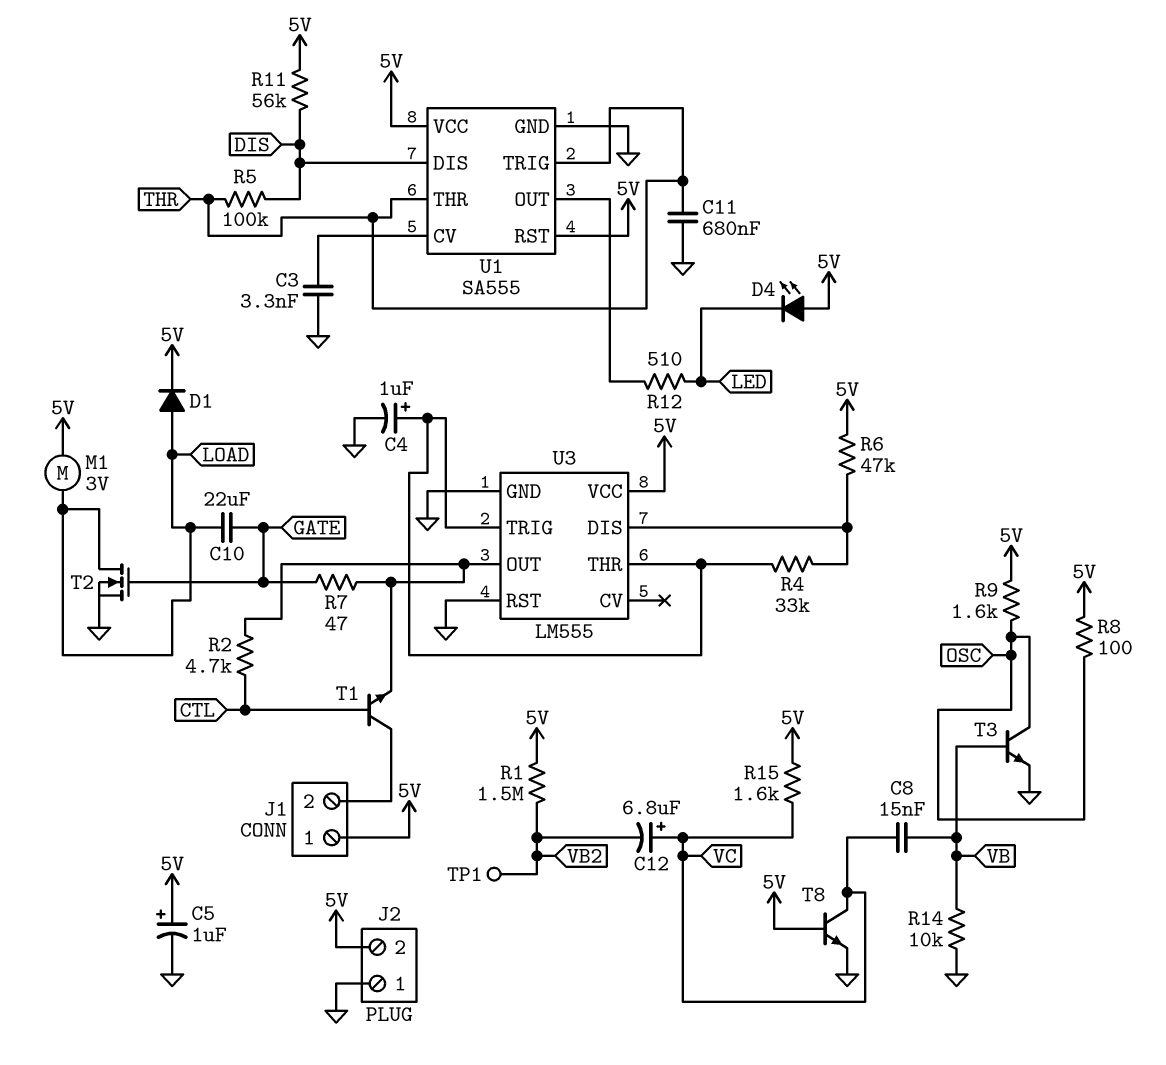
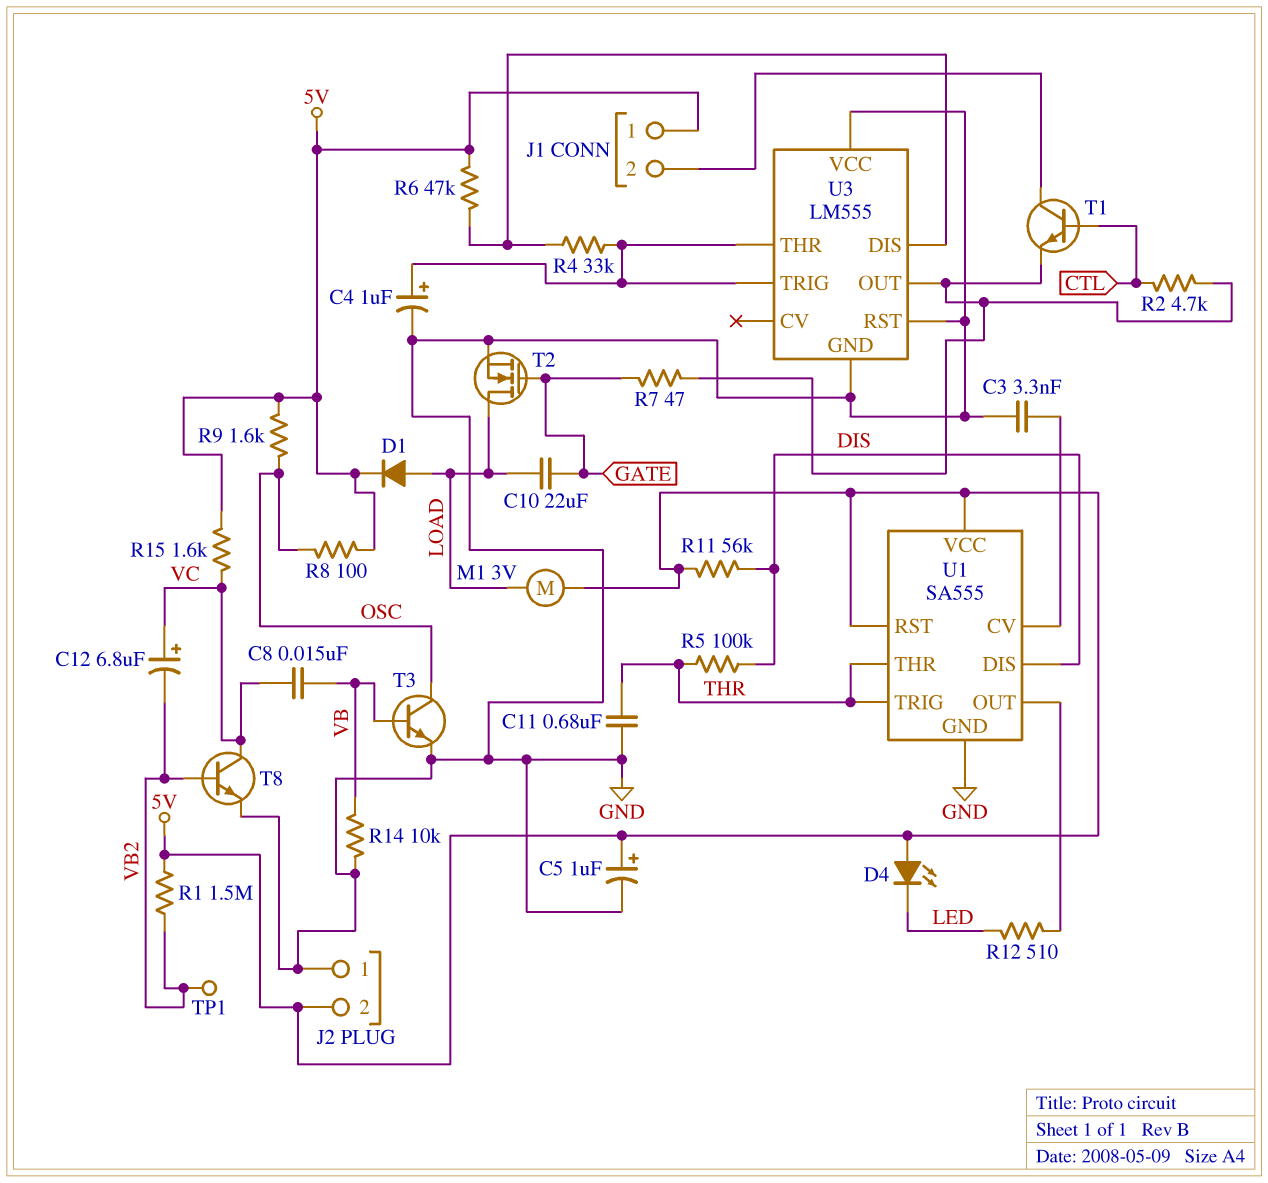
T8: NPN (B 5V, C VC, E GND) -> NPN (B VB2, C VC, E GND)
U3 pin VCC: 5V -> GND

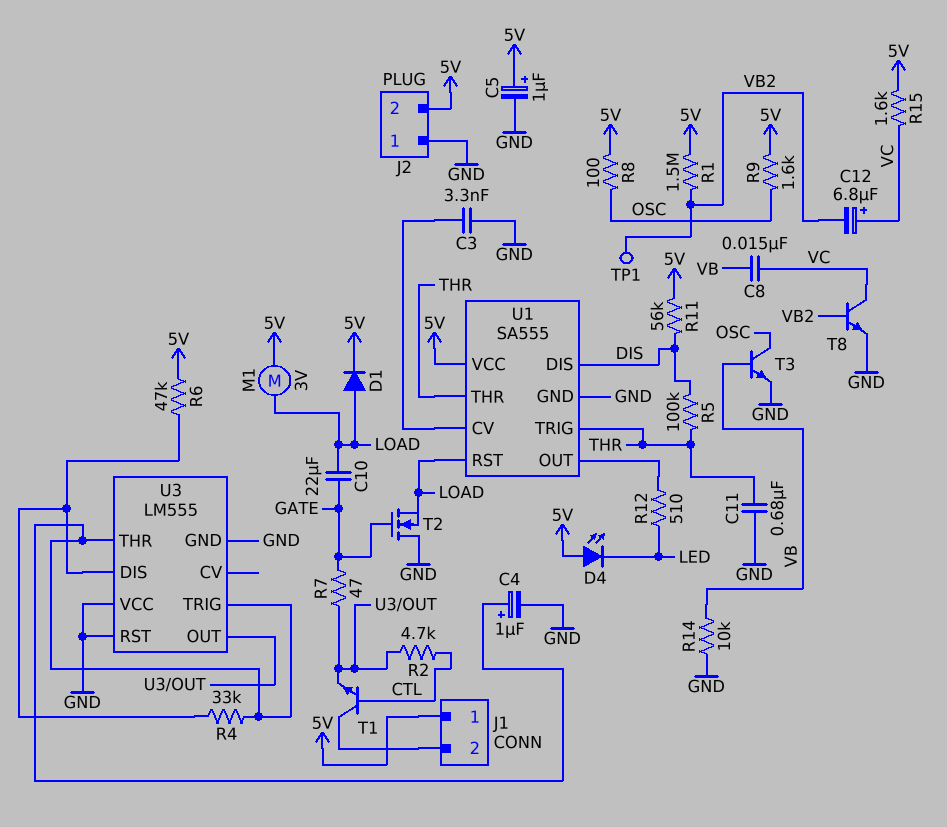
T2: NMOS (G GATE, D LOAD, S GND) -> NMOS (G GATE, D GND, S LOAD)
U1 pin RST: 5V -> LOAD

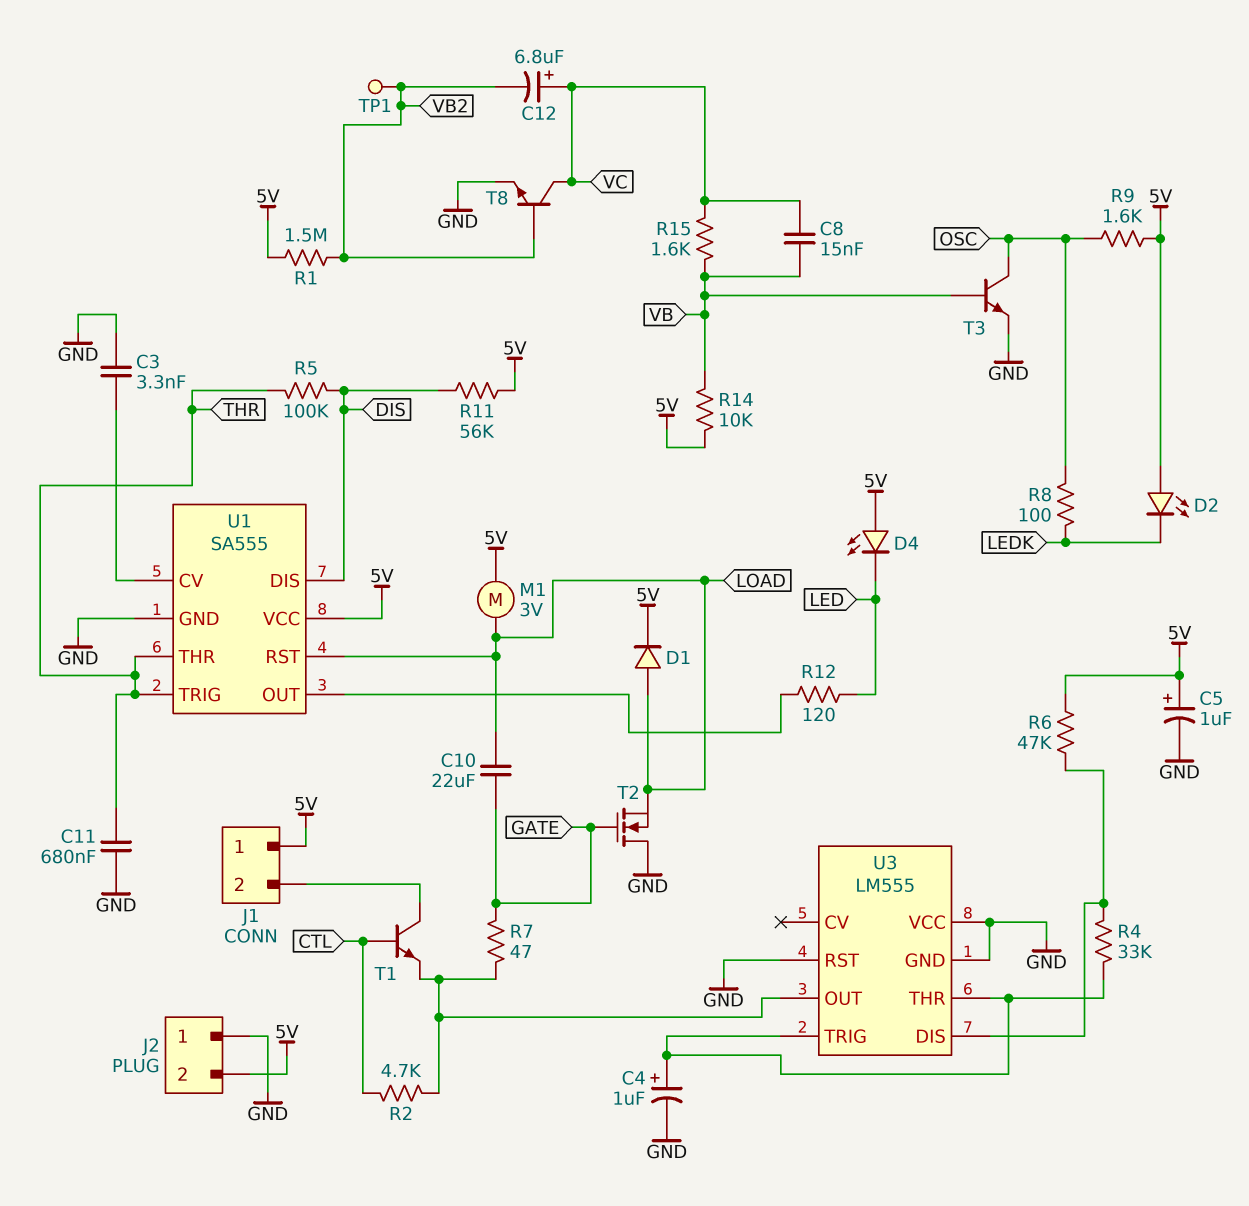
D2: none -> LED (A 5V, K LEDK)
R8: 100 (5V, OSC) -> 100 (LEDK, OSC)
R12: 510 (LED, U1/OUT) -> 120 (LED, U1/OUT)
R14: 10k (GND, VB) -> 10k (5V, VB)
R15: 1.6k (5V, VC) -> 1.6k (VB, VC)

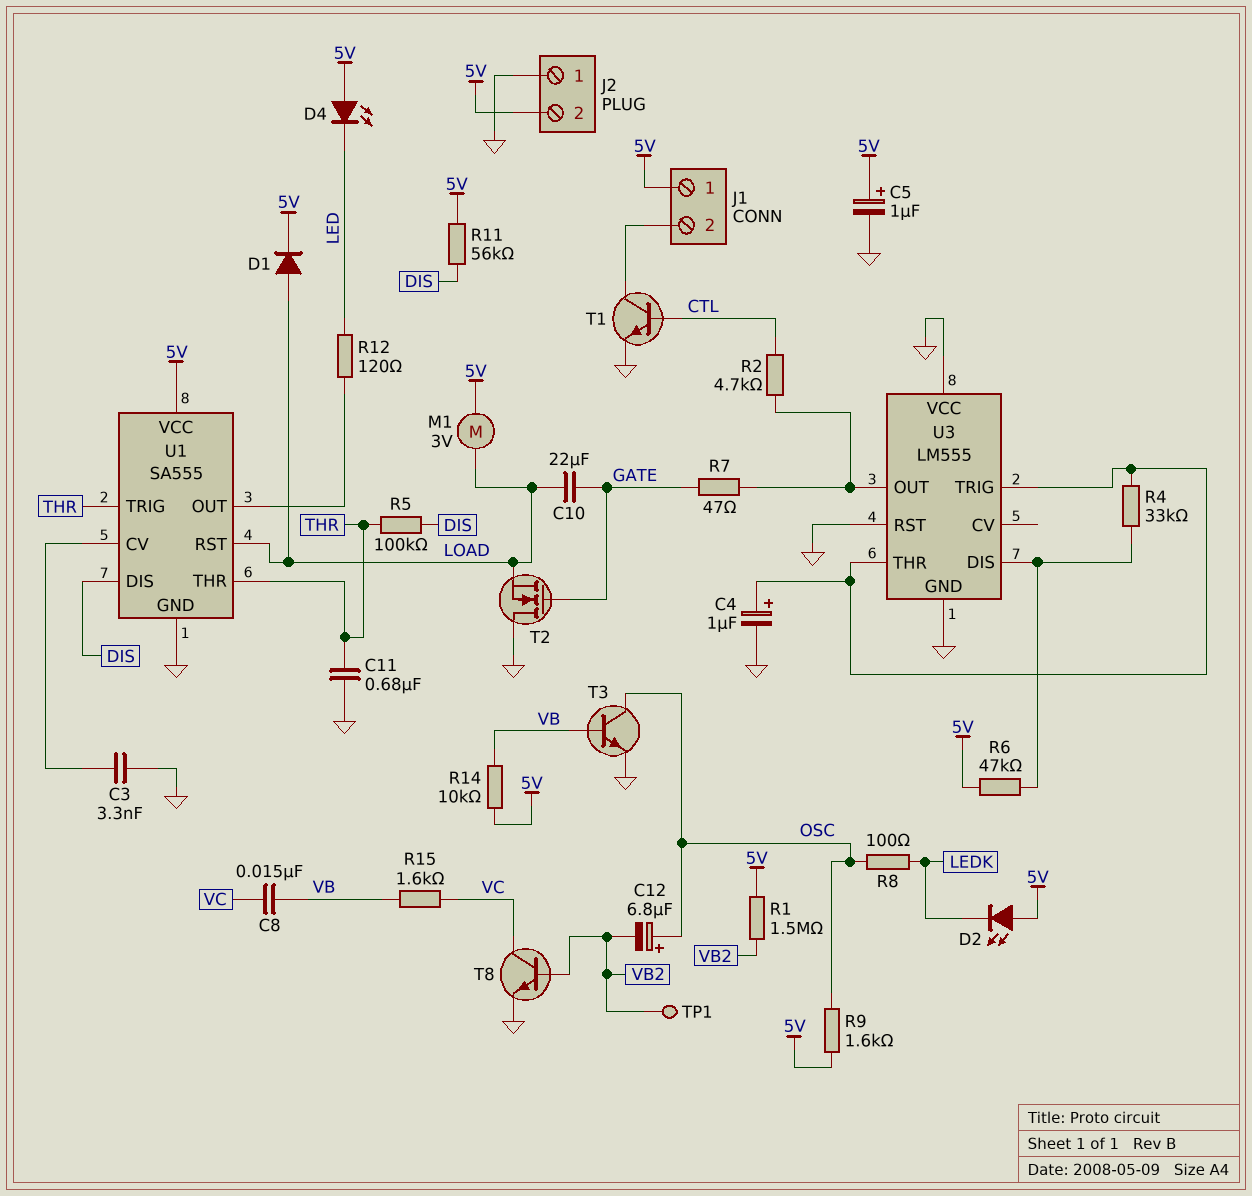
C12: 6.8uF (plus VC, minus VB2) -> 6.8uF (plus OSC, minus VB2)
T1: NPN (B CTL, C J1/2, E U3/OUT) -> NPN (B CTL, C J1/2, E GND)

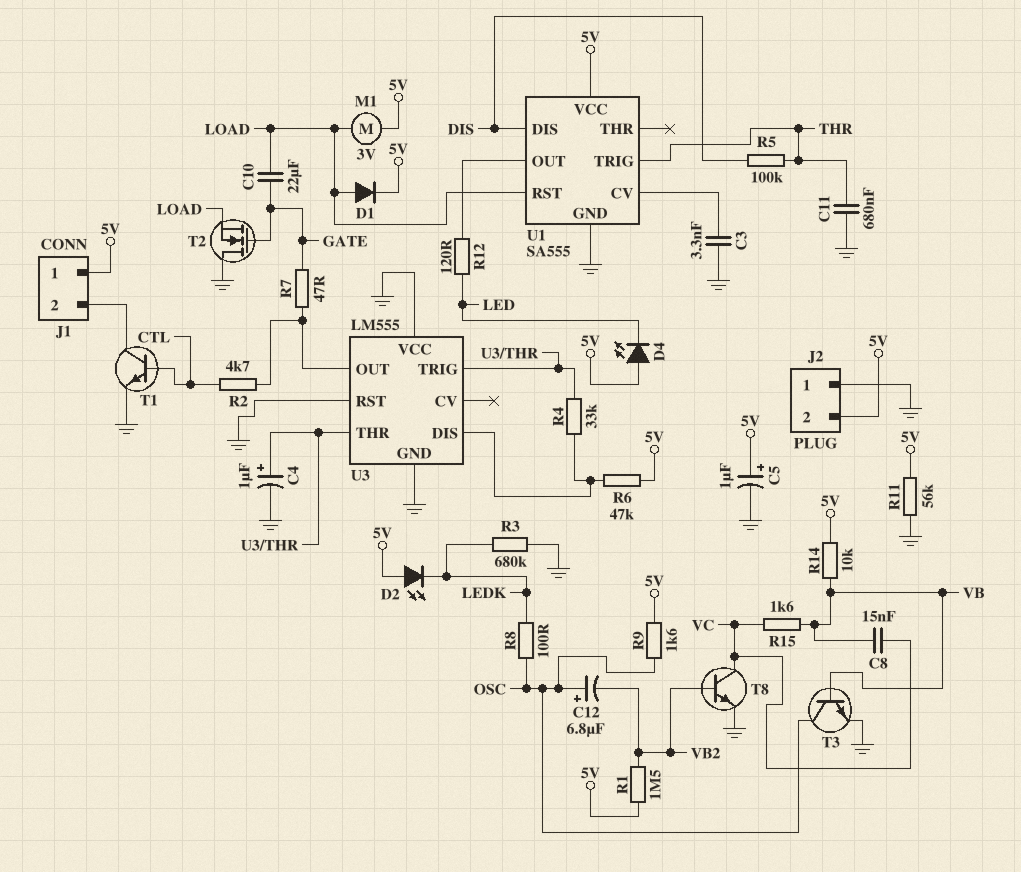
R3: none -> 680k (GND, LEDK)
R11: 56k (5V, DIS) -> 56k (5V, GND)
TP1: test point (VB2) -> none
U1 pin THR: THR -> none

